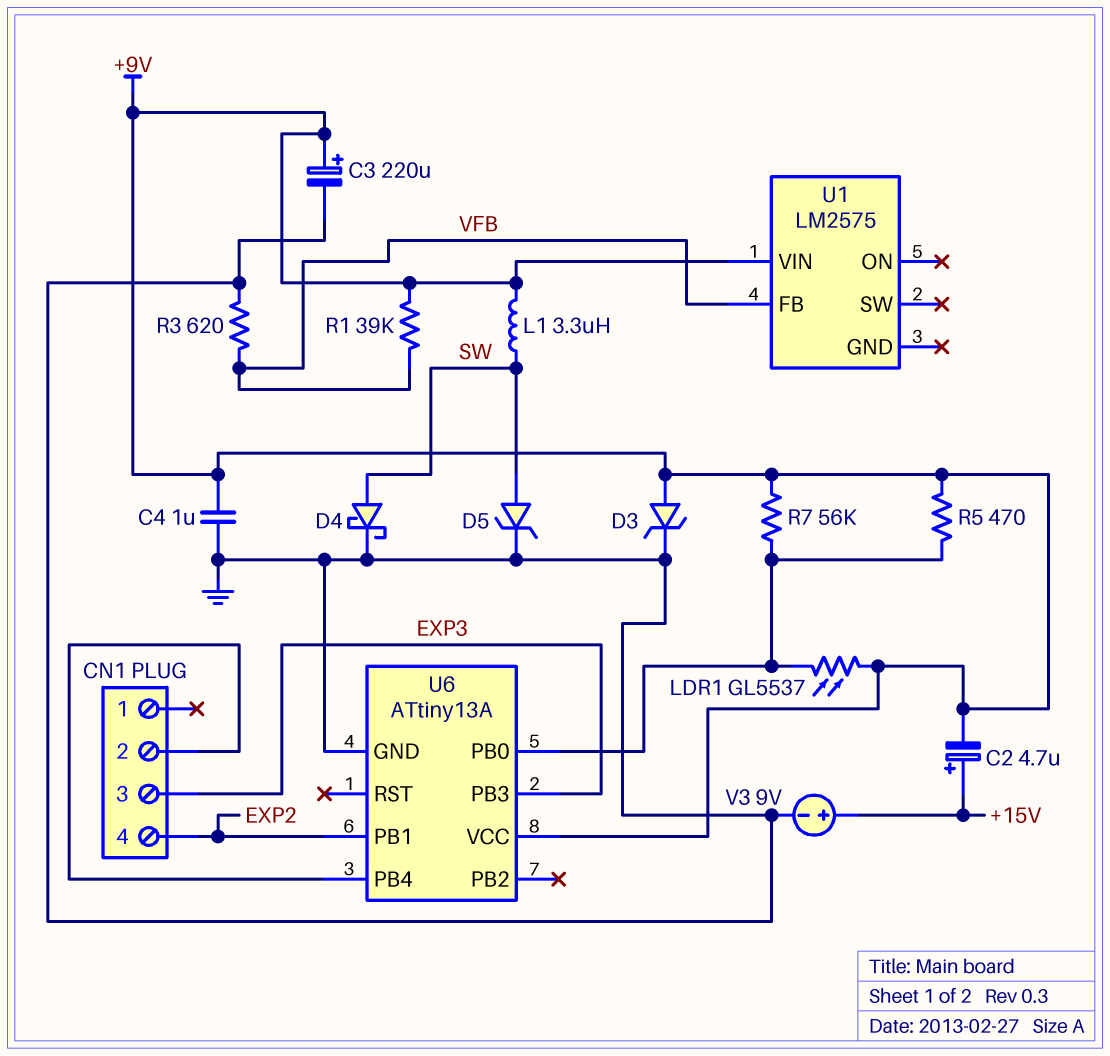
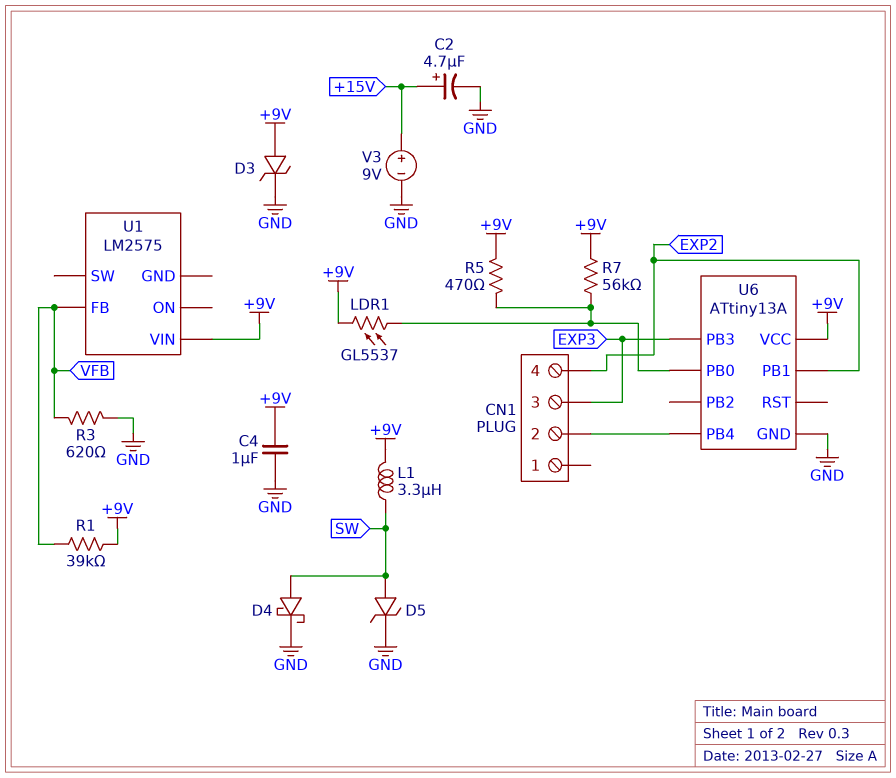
C2: 4.7uF (plus +15V, minus +9V) -> 4.7uF (plus +15V, minus GND)
C3: 220uF (plus +9V, minus GND) -> none

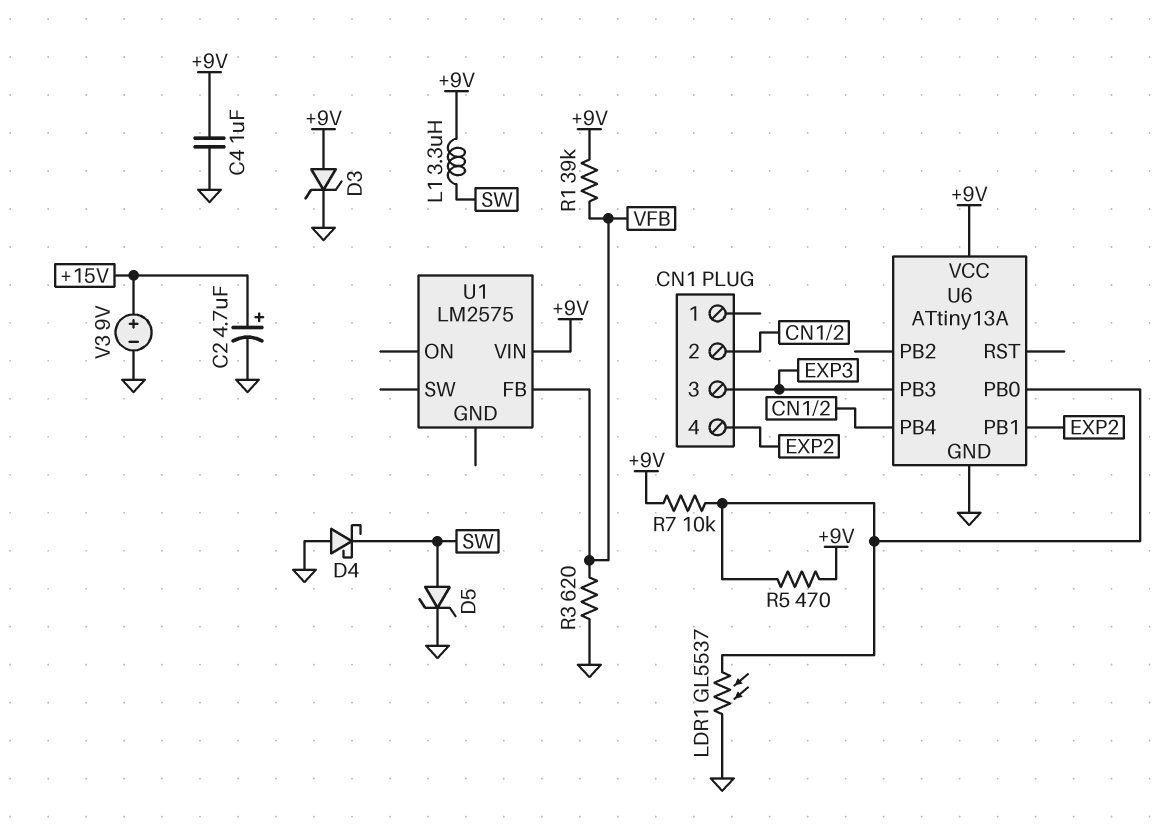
D4: schottky (A SW, K GND) -> schottky (A GND, K SW)
LDR1: GL5537 (+9V, U6/PB0) -> GL5537 (GND, U6/PB0)
R7: 56k (+9V, U6/PB0) -> 10k (+9V, U6/PB0)

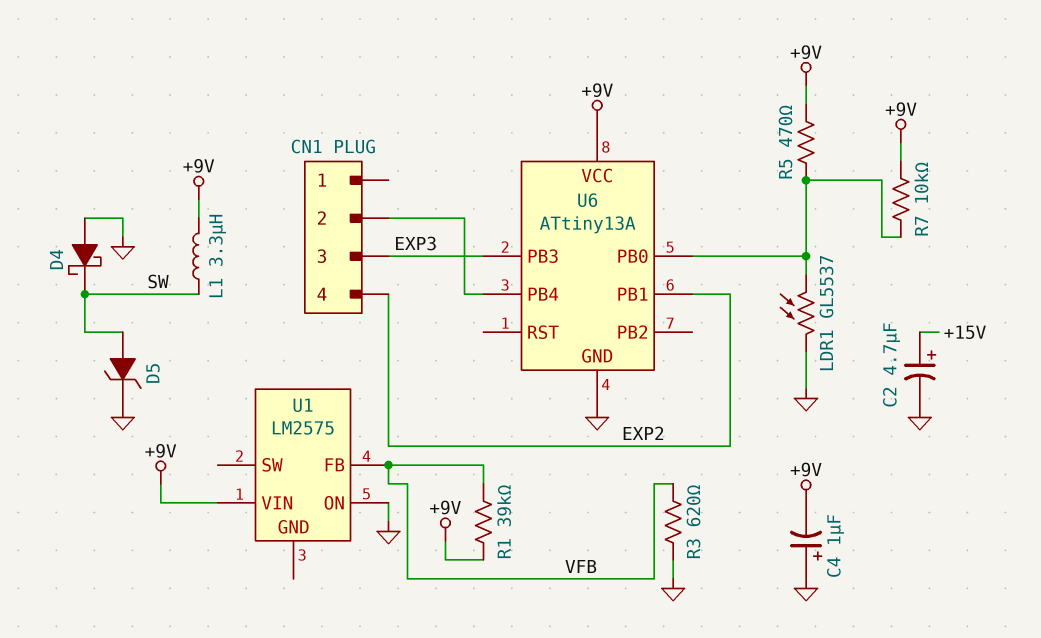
C4: 1uF (+9V, GND) -> 1uF (plus GND, minus +9V)
D3: zener (A +9V, K GND) -> none
U1 pin ON: none -> GND
V3: 9V (plus +15V, minus GND) -> none

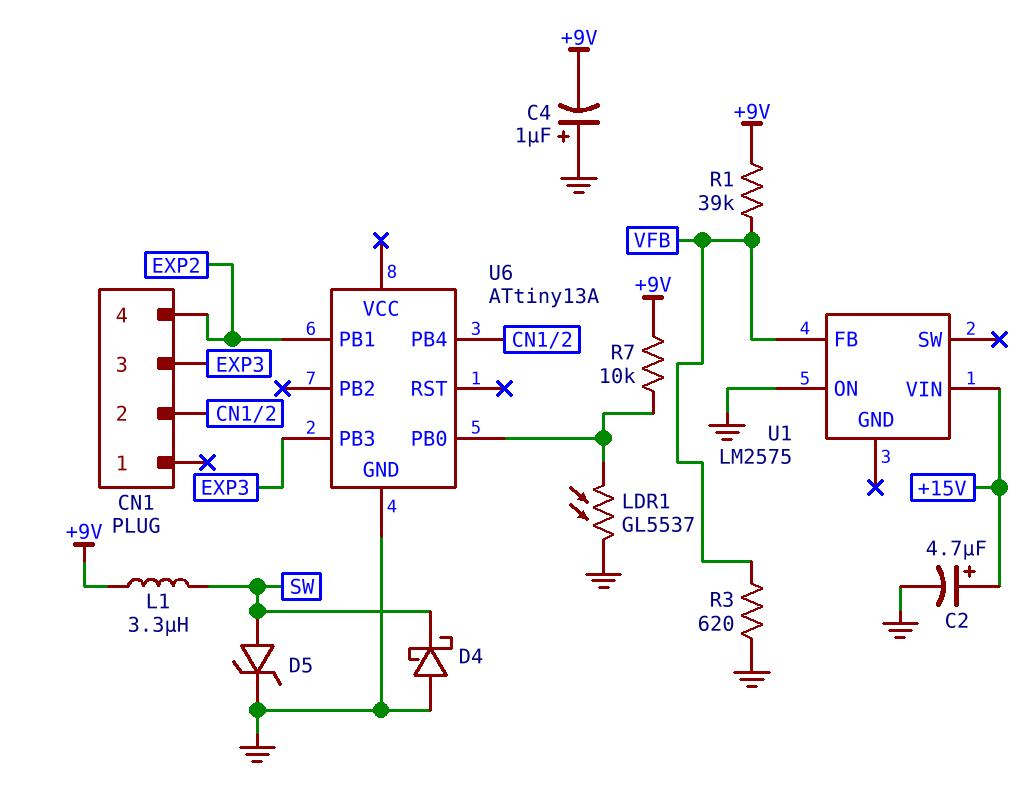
R5: 470 (+9V, U6/PB0) -> none
U1 pin VIN: +9V -> +15V
U6 pin VCC: +9V -> none

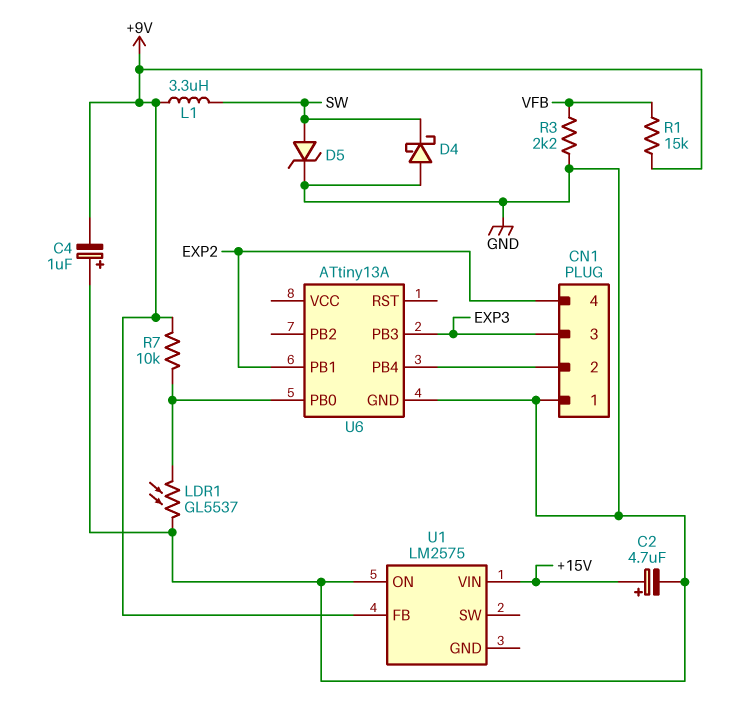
CN1 pin 1: none -> GND
R1: 39k (+9V, VFB) -> 15k (+9V, VFB)
R3: 620 (GND, VFB) -> 2.2k (GND, VFB)
U1 pin FB: VFB -> +9V

